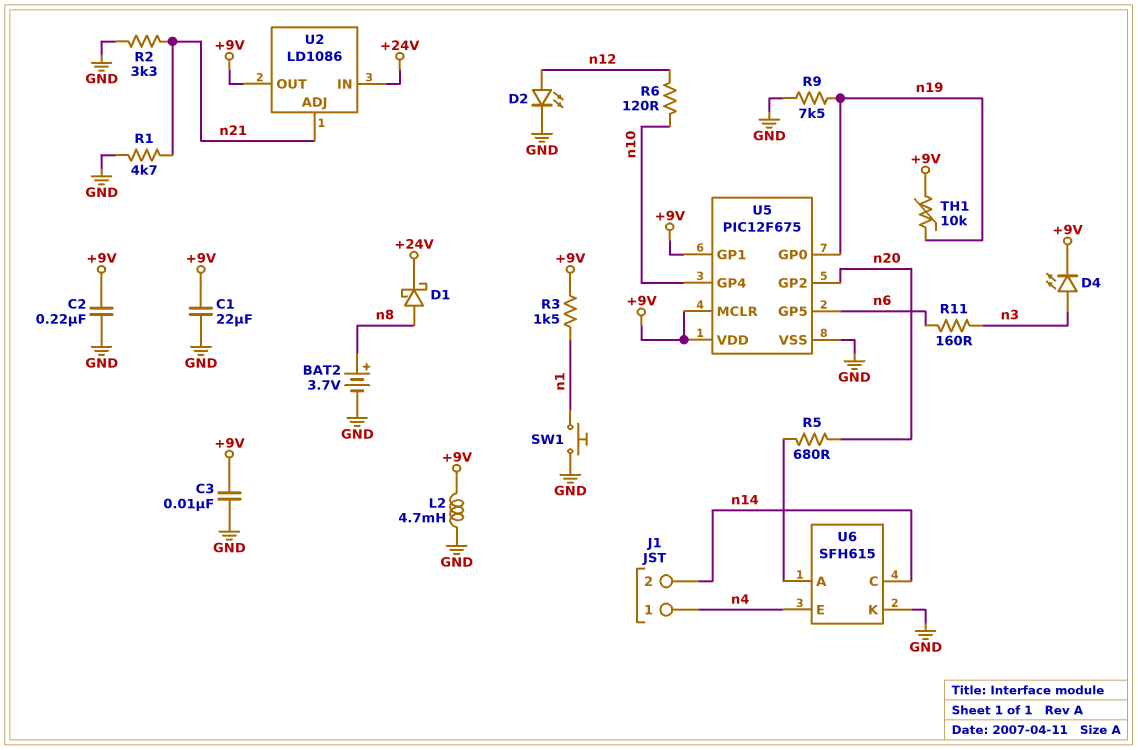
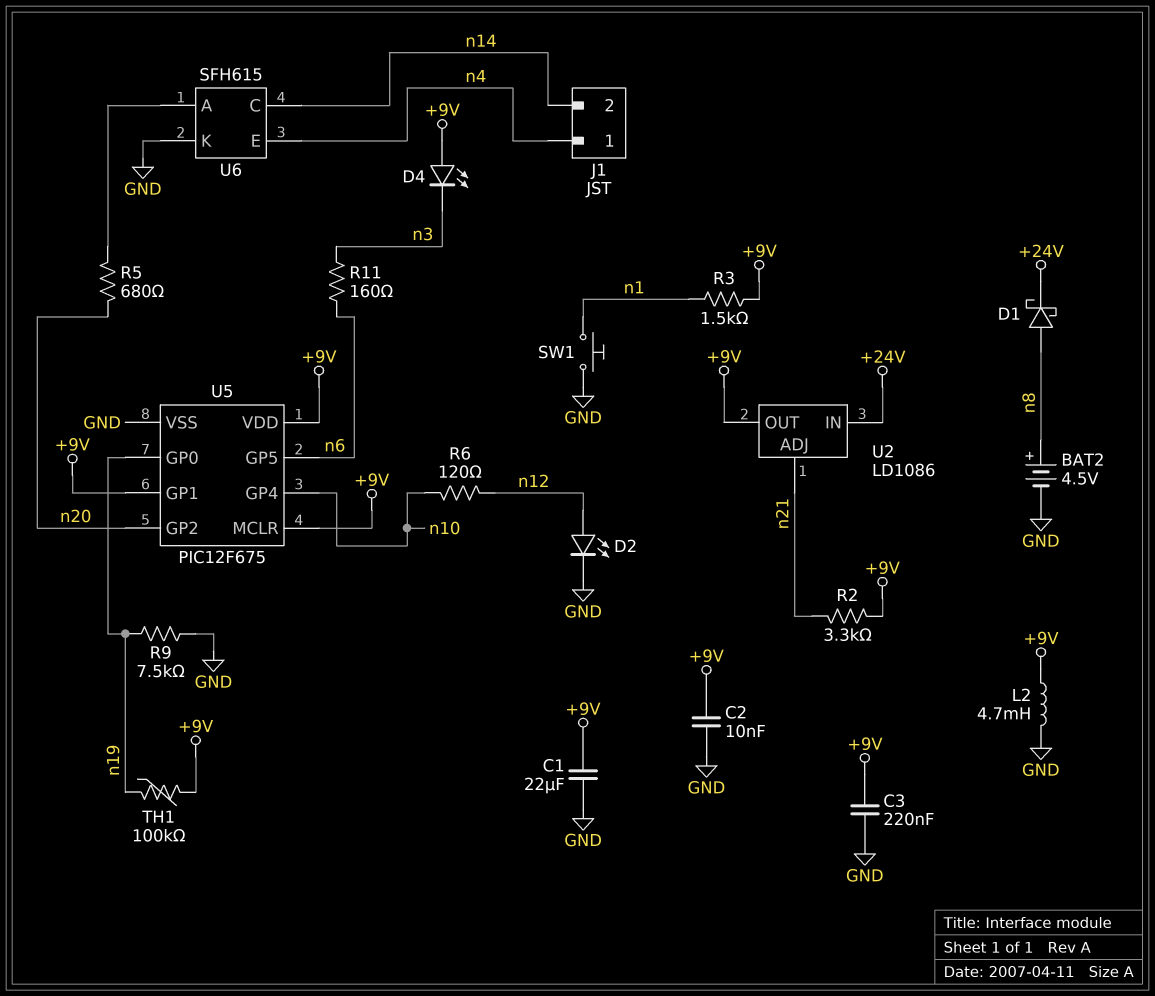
BAT2: 3.7V (plus n8, minus GND) -> 4.5V (plus n8, minus GND)
C2: 220nF (+9V, GND) -> 10nF (+9V, GND)
C3: 10nF (+9V, GND) -> 220nF (+9V, GND)
D4: LED (A n3, K +9V) -> LED (A +9V, K n3)
R1: 4.7k (GND, n21) -> none
R2: 3.3k (GND, n21) -> 3.3k (+9V, n21)
TH1: 10k (+9V, n19) -> 100k (+9V, n19)

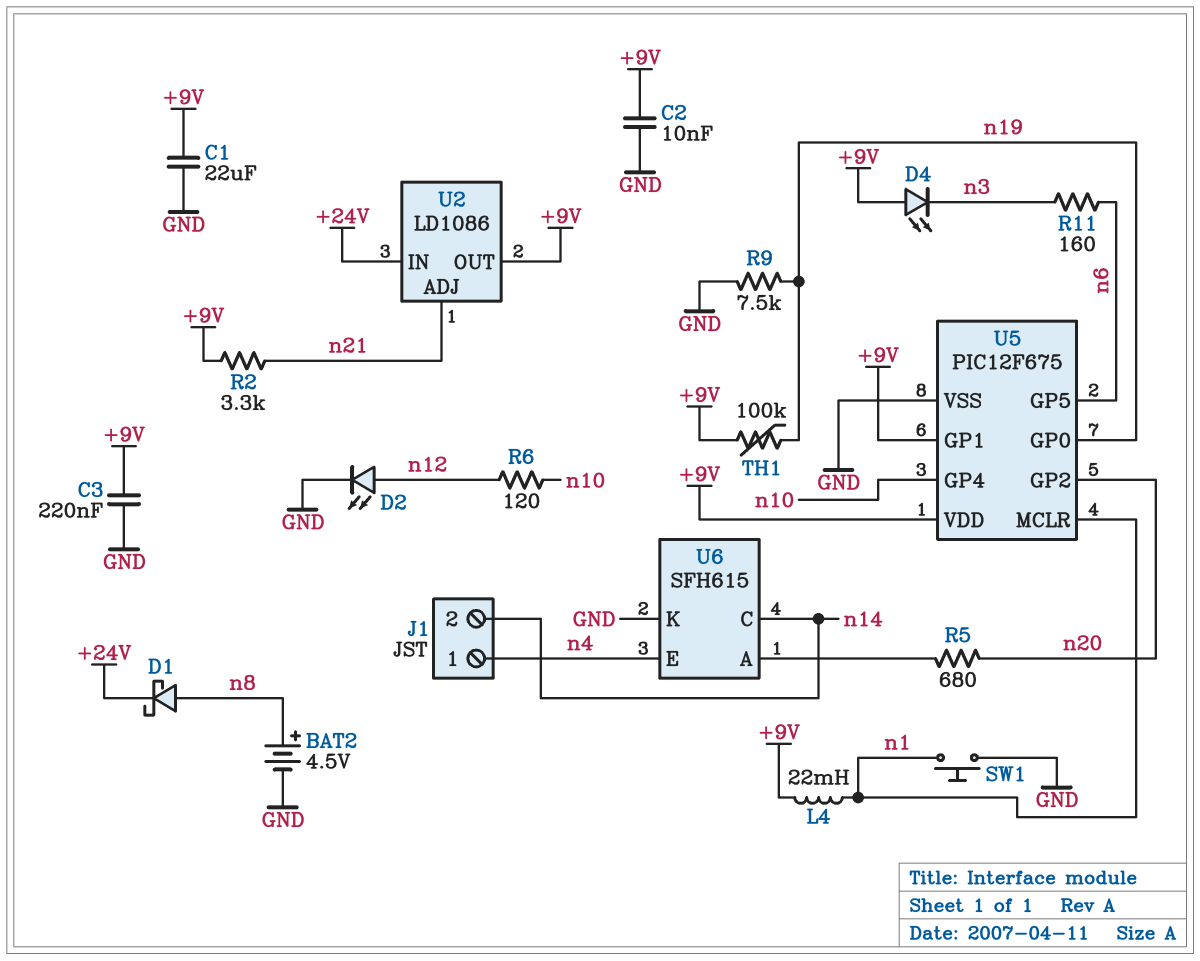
L2: 4.7mH (+9V, GND) -> none
L4: none -> 22mH (+9V, n1)
R3: 1.5k (+9V, n1) -> none
U5 pin MCLR: +9V -> n1

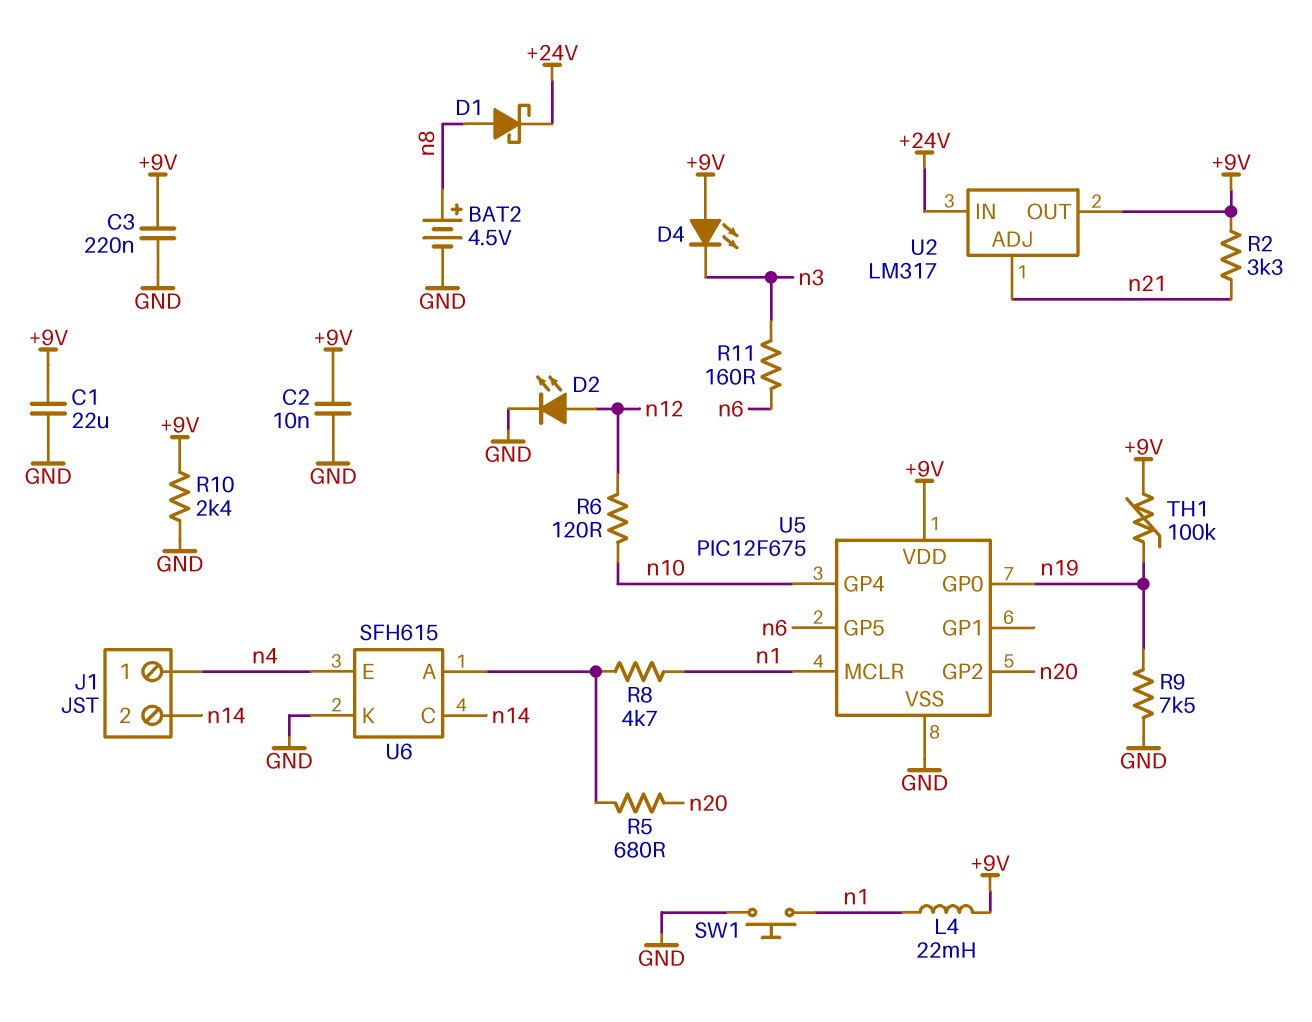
R8: none -> 4.7k (U6/A, n1)
R10: none -> 2.4k (+9V, GND)
U2: LD1086 -> LM317
U5 pin GP1: +9V -> none

